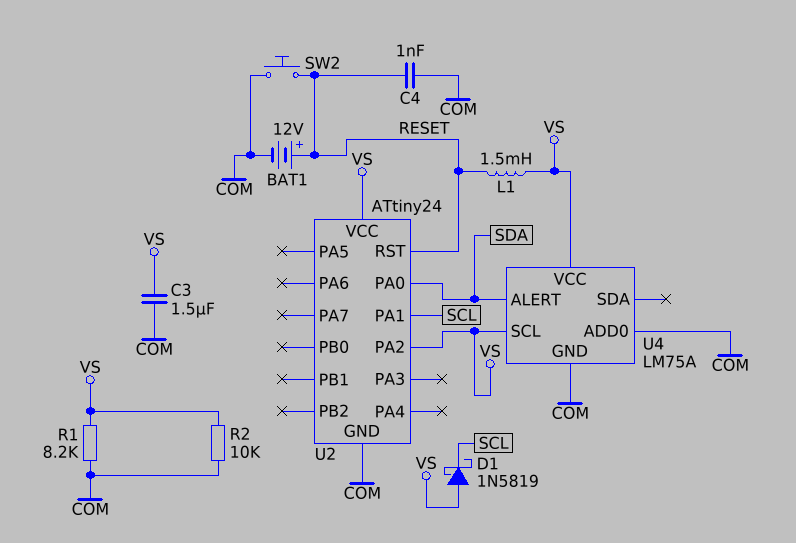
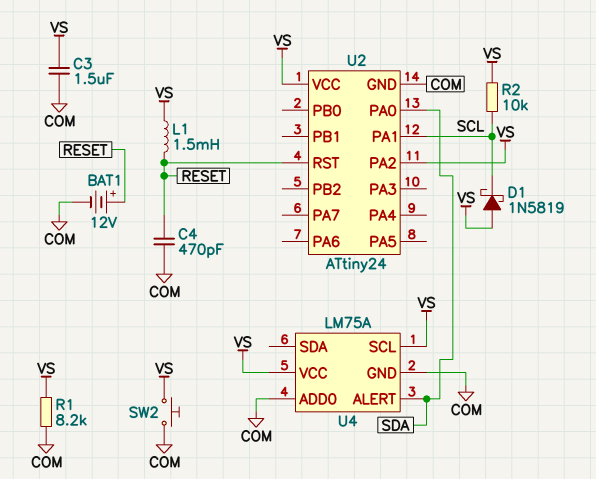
C4: 1nF (COM, RESET) -> 470pF (COM, RESET)
R2: 10k (COM, VS) -> 10k (SCL, VS)
SW2: button (COM, RESET) -> button (COM, VS)

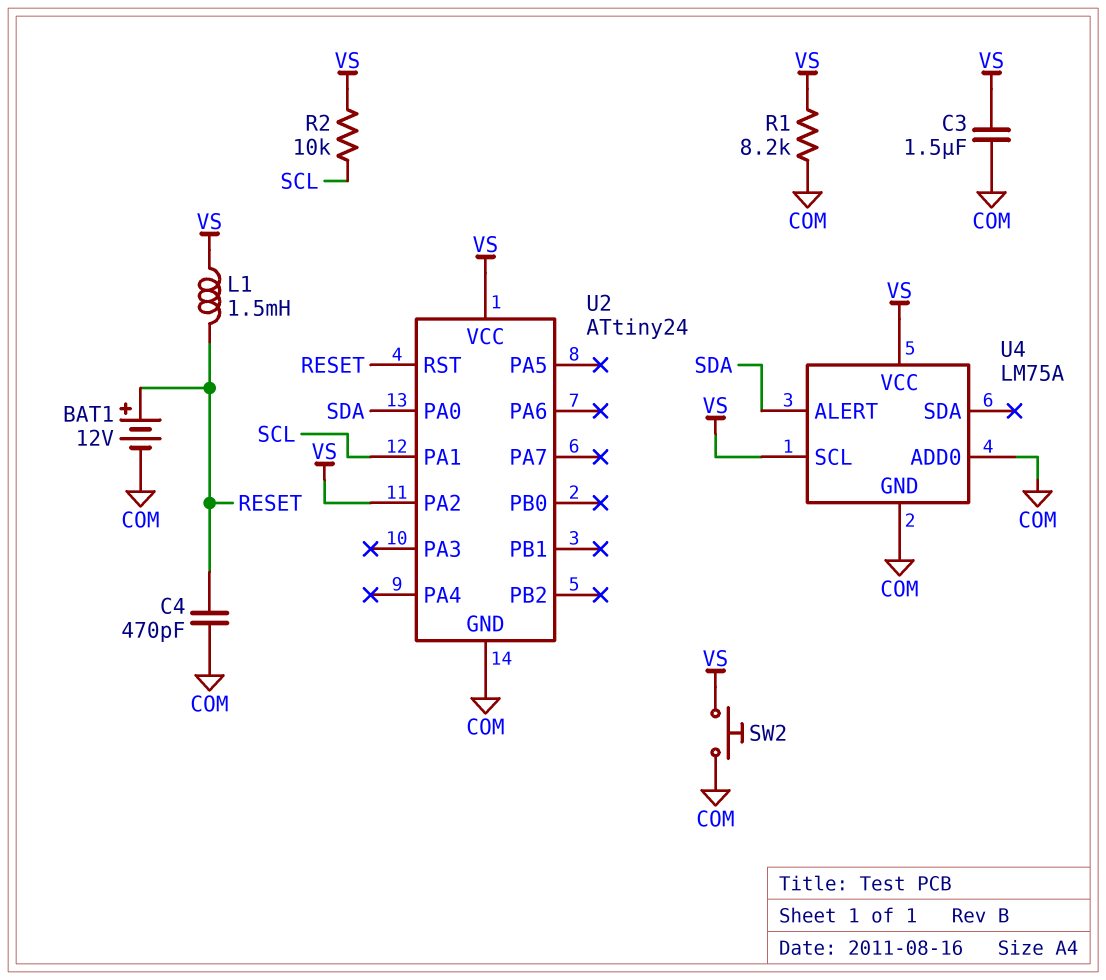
D1: schottky 1N5819 (A VS, K SCL) -> none

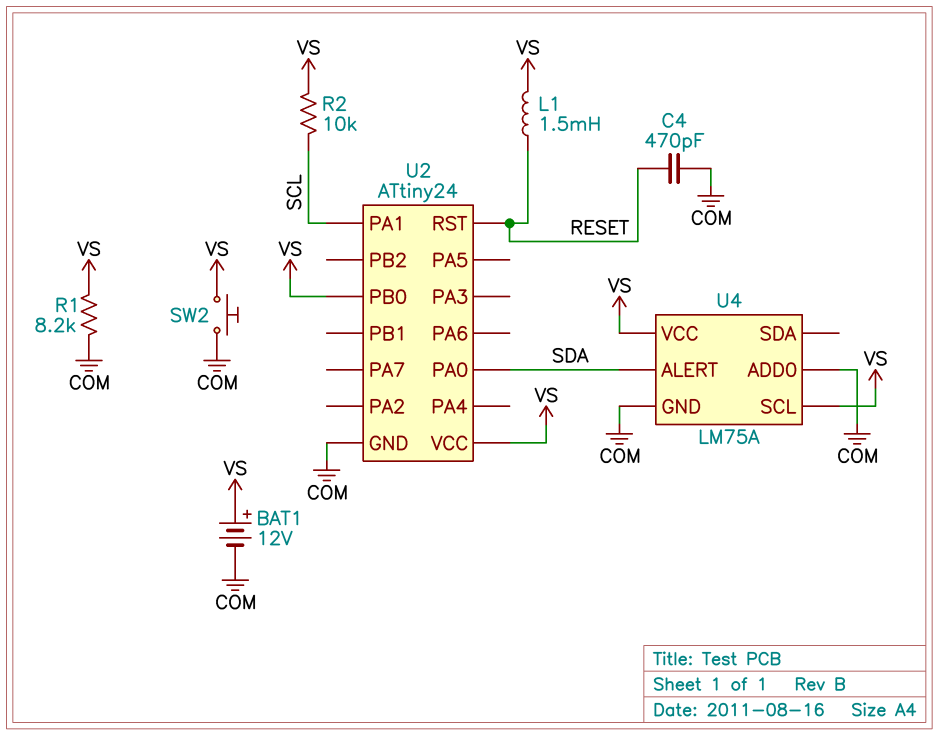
BAT1: 12V (plus RESET, minus COM) -> 12V (plus VS, minus COM)
C3: 1.5uF (COM, VS) -> none
U2 pin PA2: VS -> none
U2 pin PB0: none -> VS

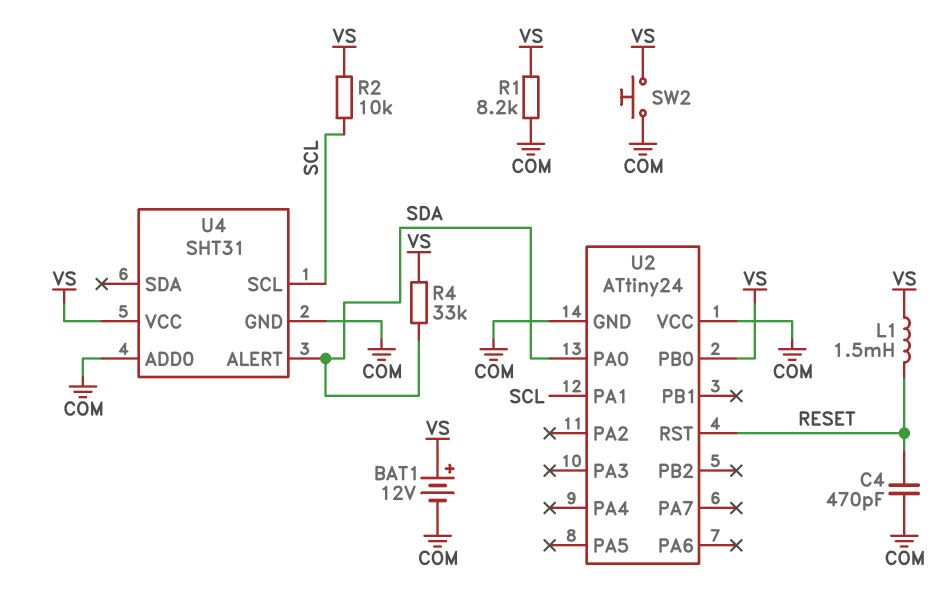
R4: none -> 33k (SDA, VS)
U2 pin VCC: VS -> COM
U4: LM75A -> SHT31
U4 pin SCL: VS -> SCL

